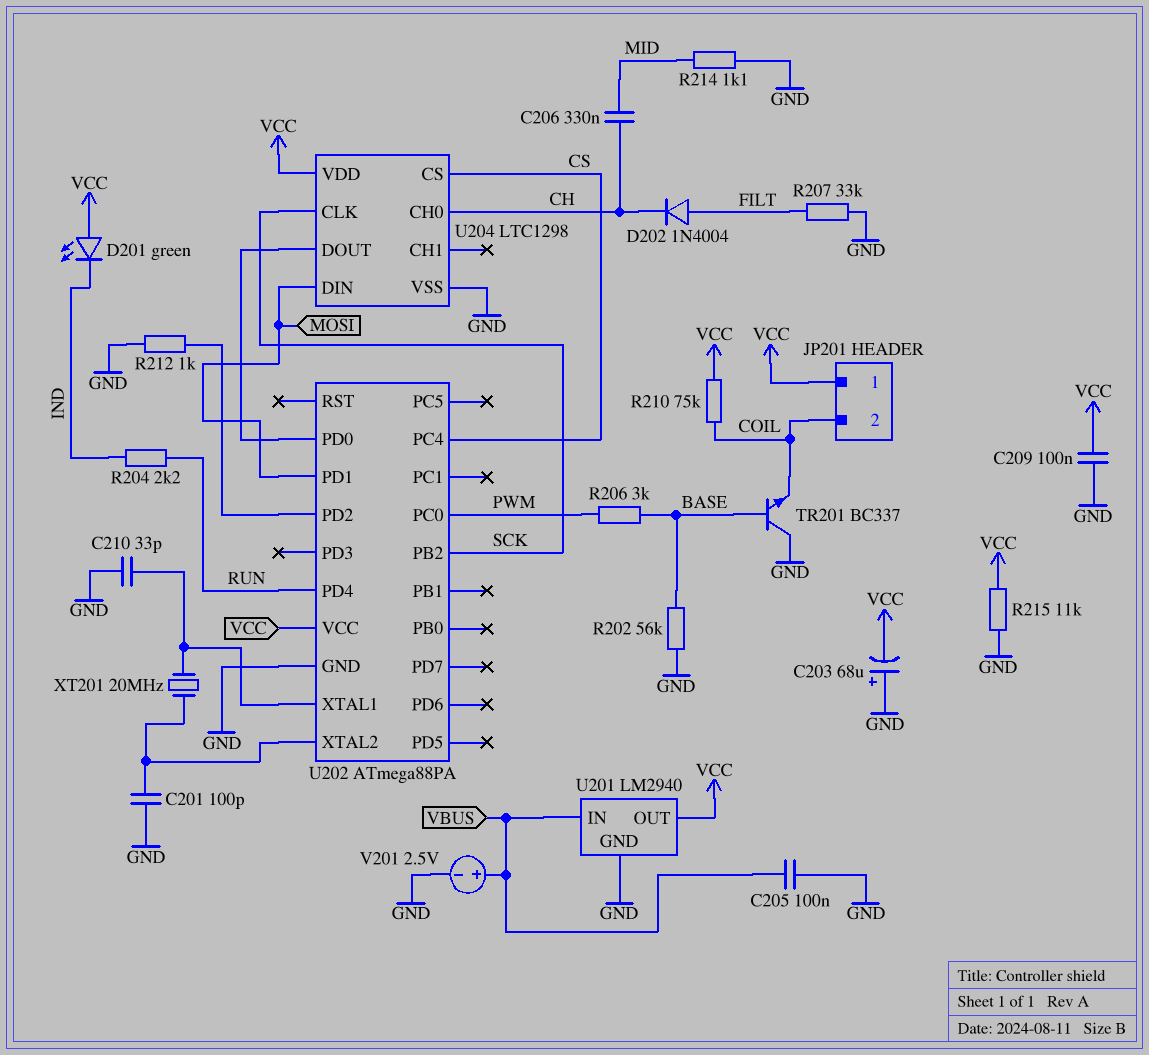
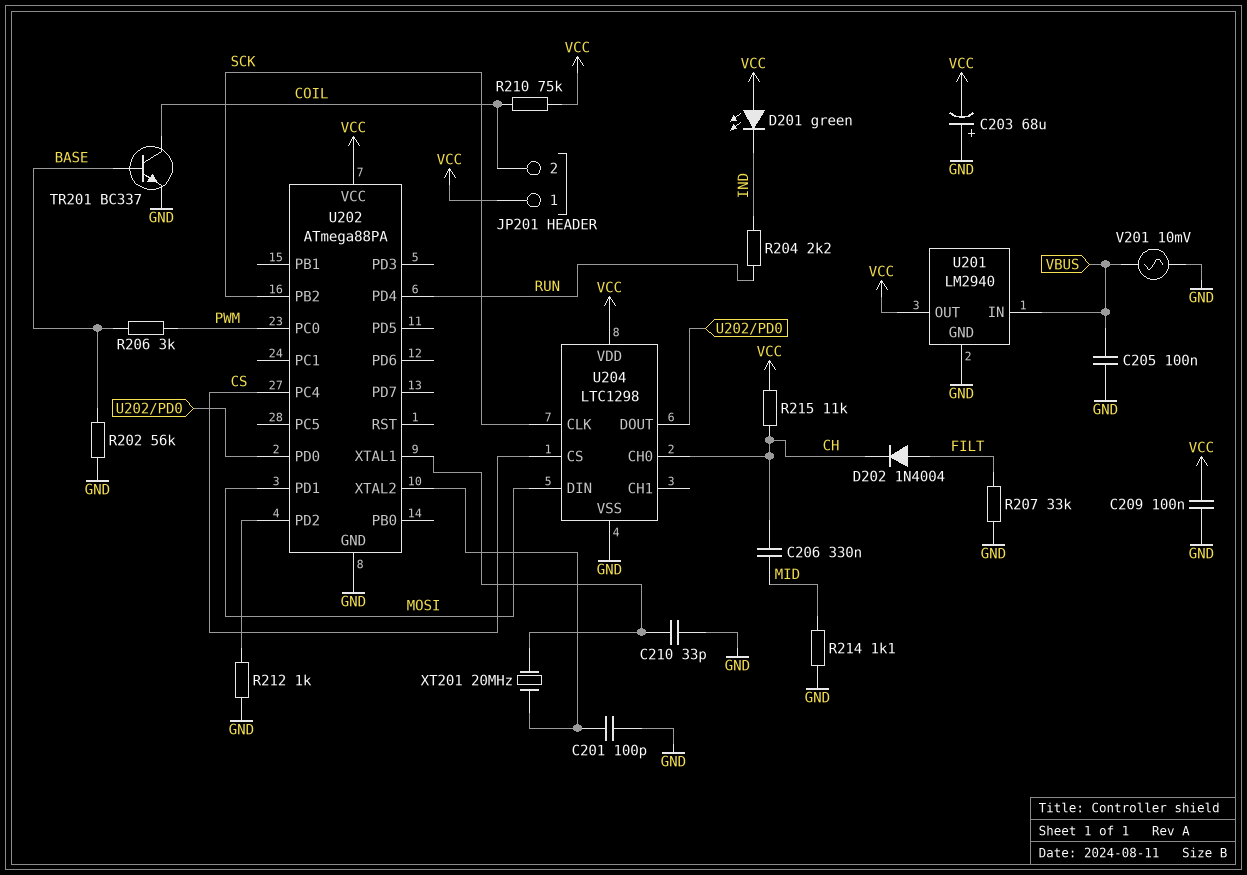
R215: 11k (GND, VCC) -> 11k (CH, VCC)
TR201: NPN BC337 (B BASE, C GND, E COIL) -> NPN BC337 (B BASE, C COIL, E GND)
V201: 2.5V (plus VBUS, minus GND) -> AC 10mV (GND, VBUS)

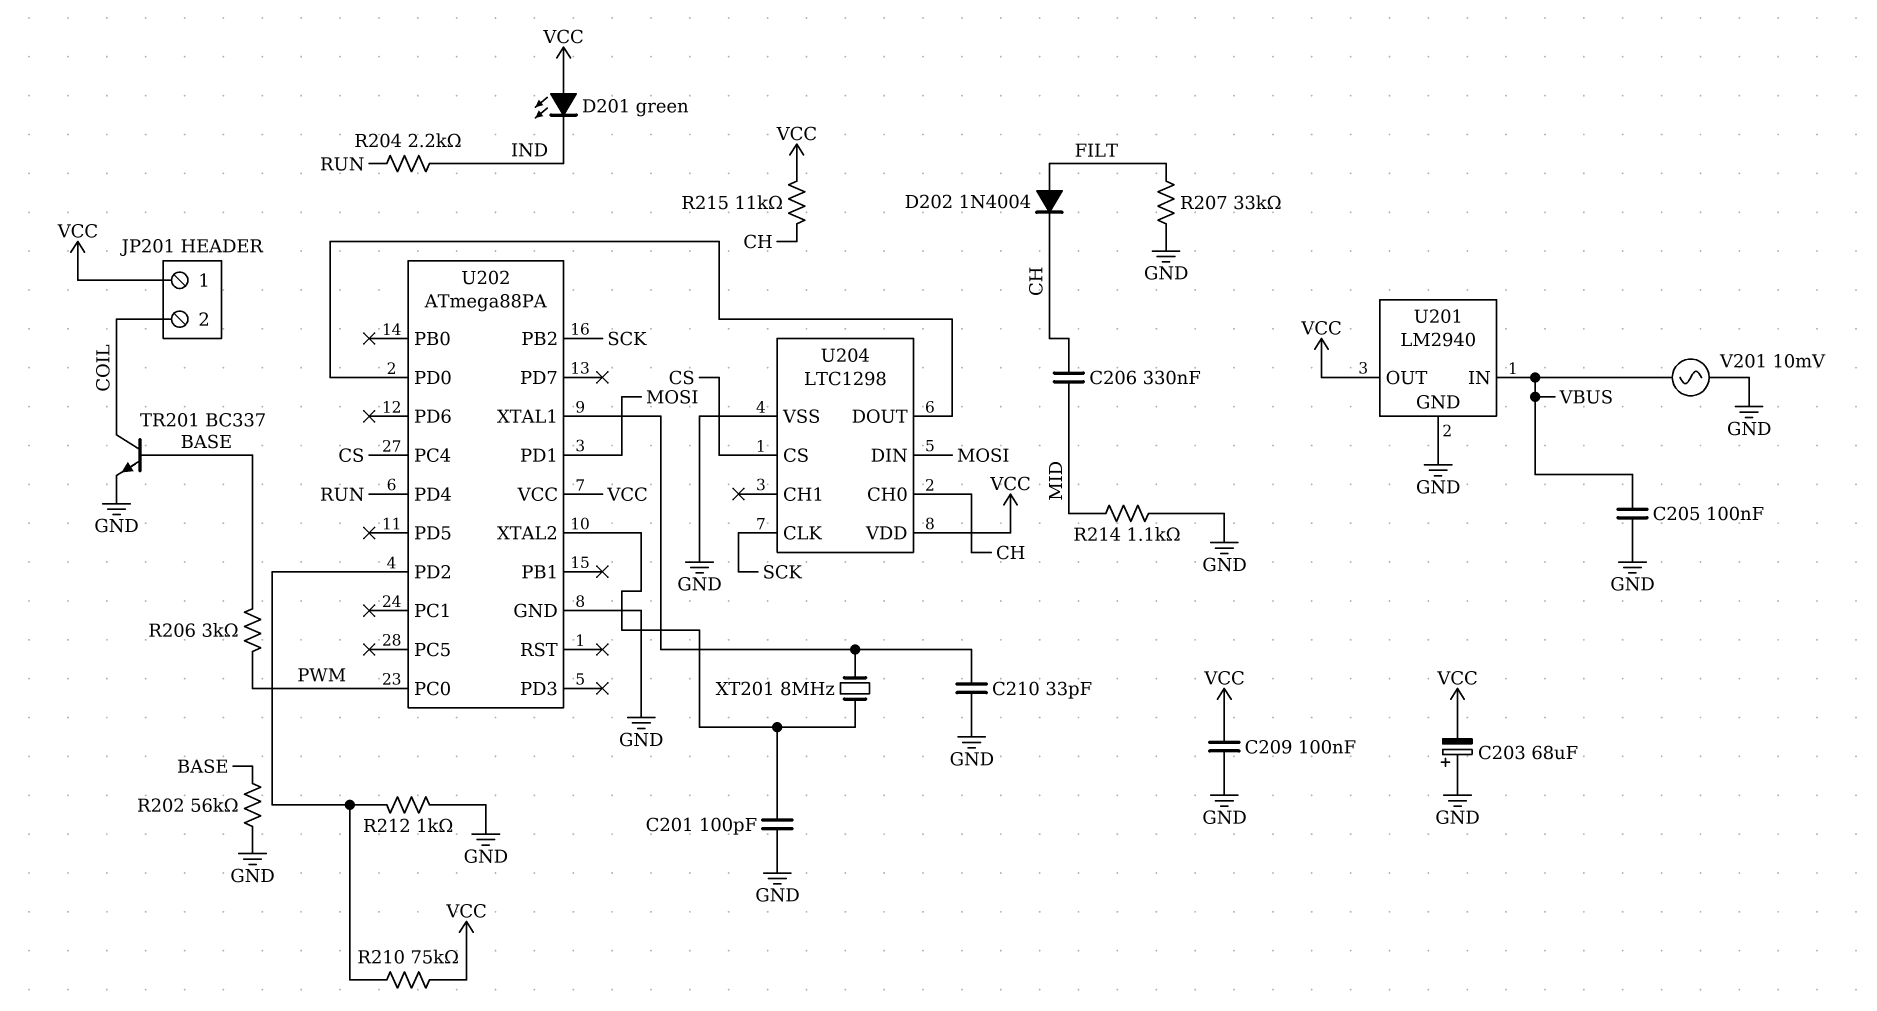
R210: 75k (COIL, VCC) -> 75k (U202/PD2, VCC)
XT201: 20MHz (U202/XTAL1, U202/XTAL2) -> 8MHz (U202/XTAL1, U202/XTAL2)

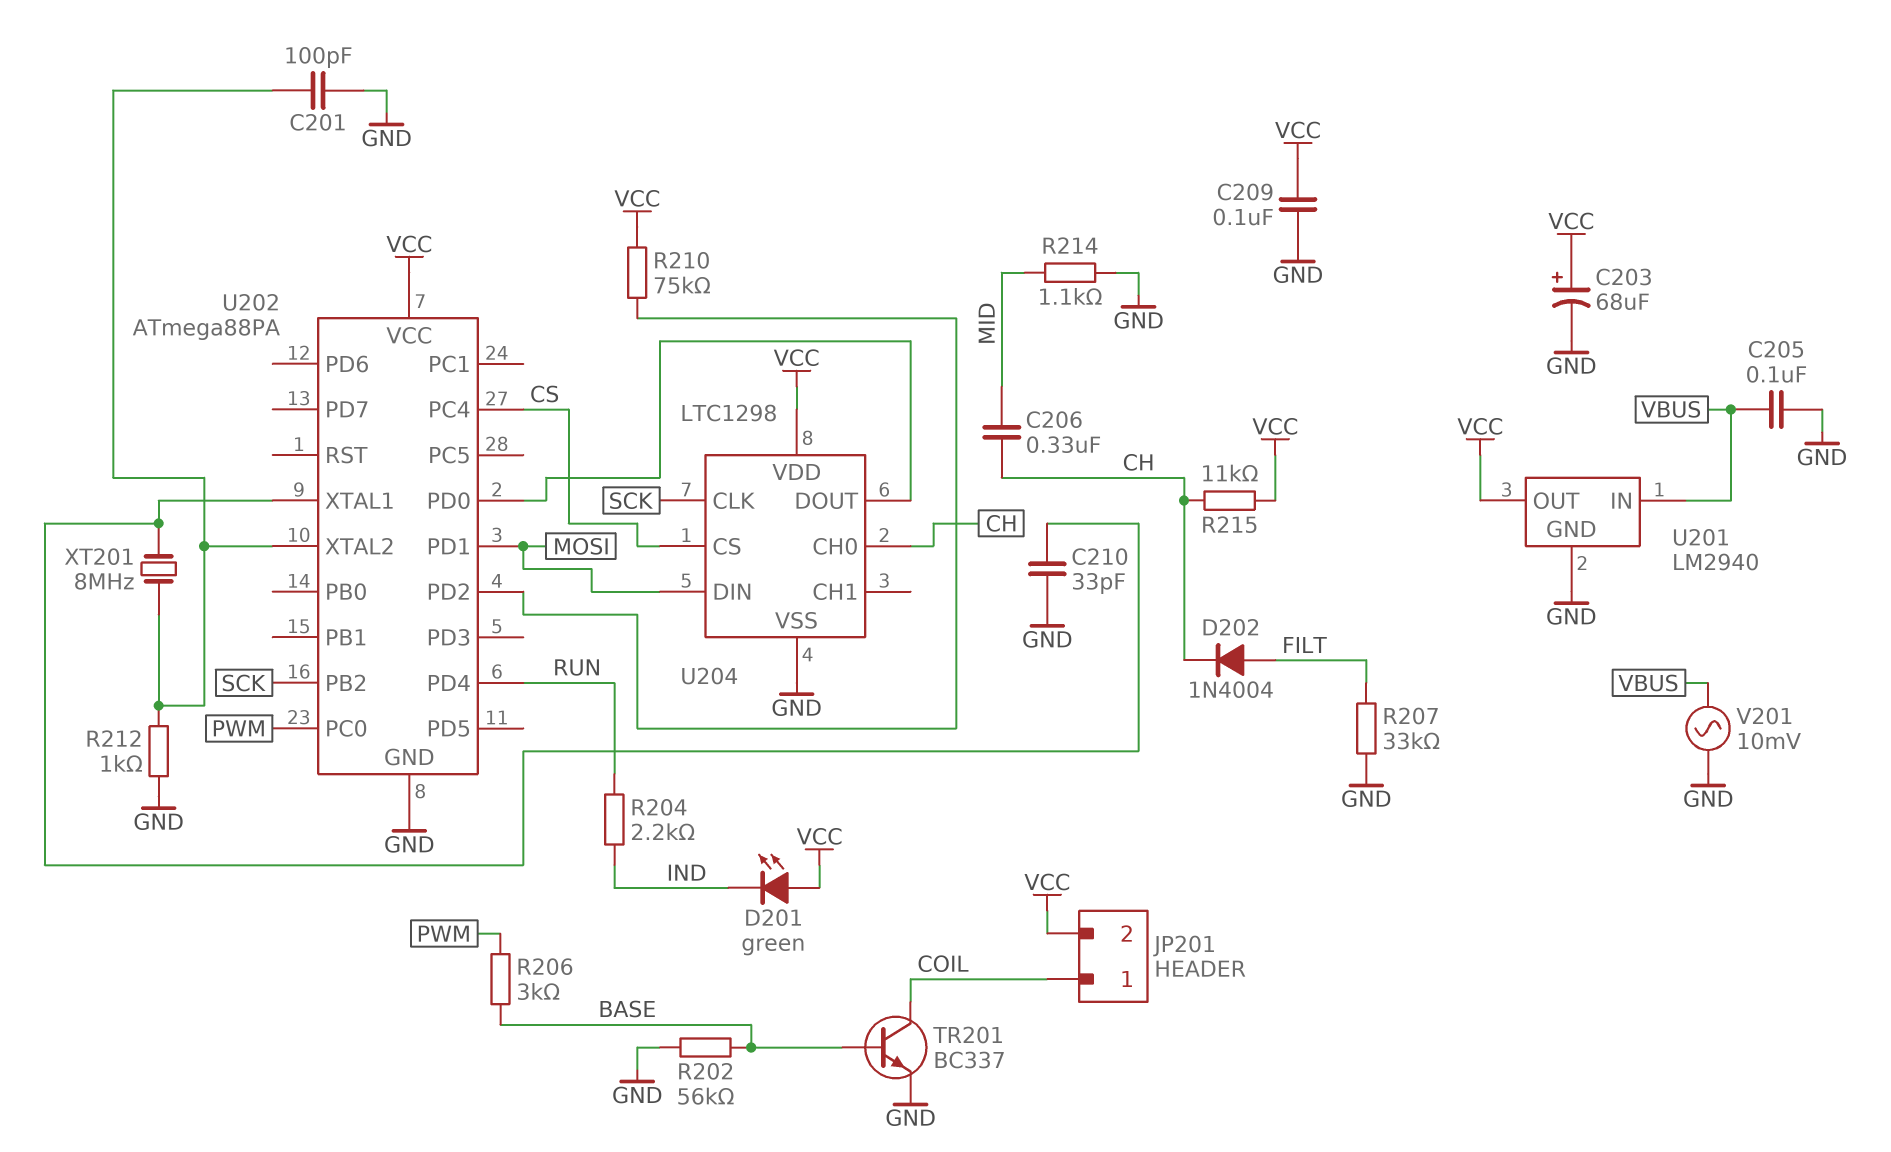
C203: 68uF (plus GND, minus VCC) -> 68uF (plus VCC, minus GND)
JP201 pin 1: VCC -> COIL
JP201 pin 2: COIL -> VCC
R212: 1k (GND, U202/PD2) -> 1k (GND, U202/XTAL2)

